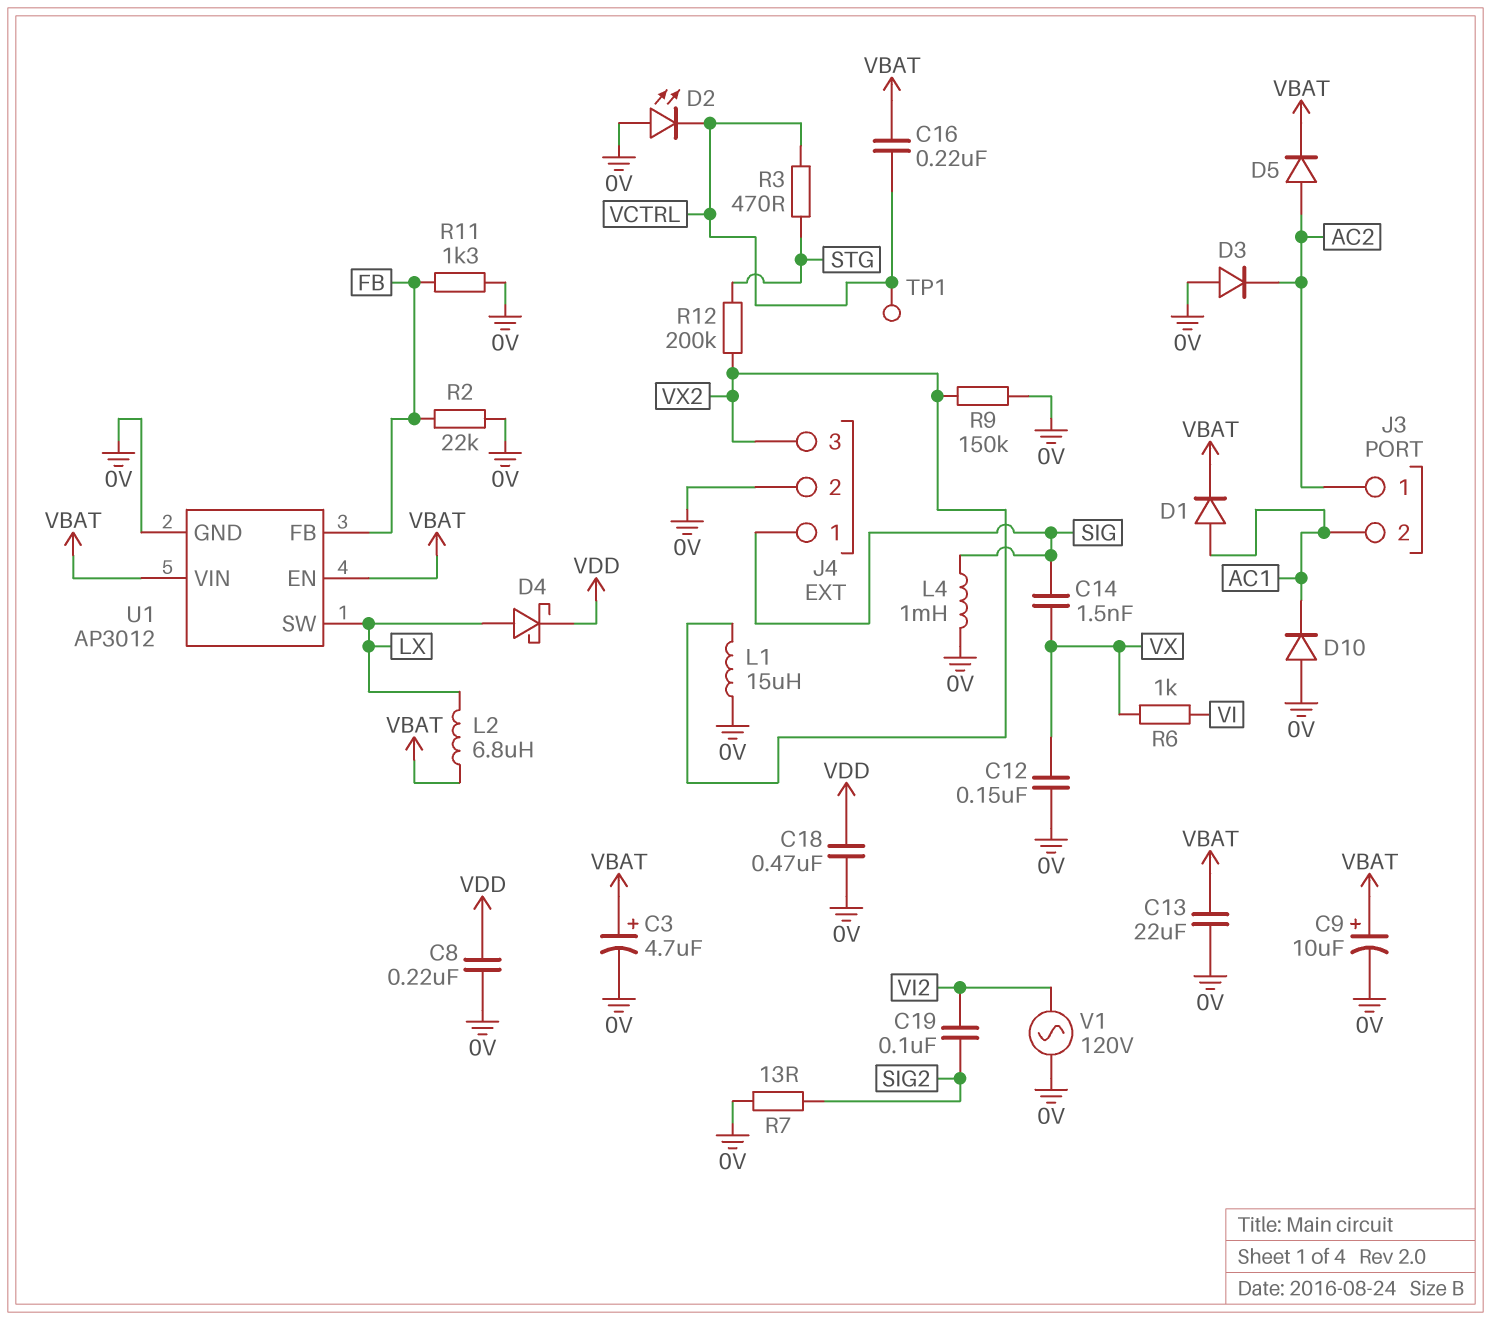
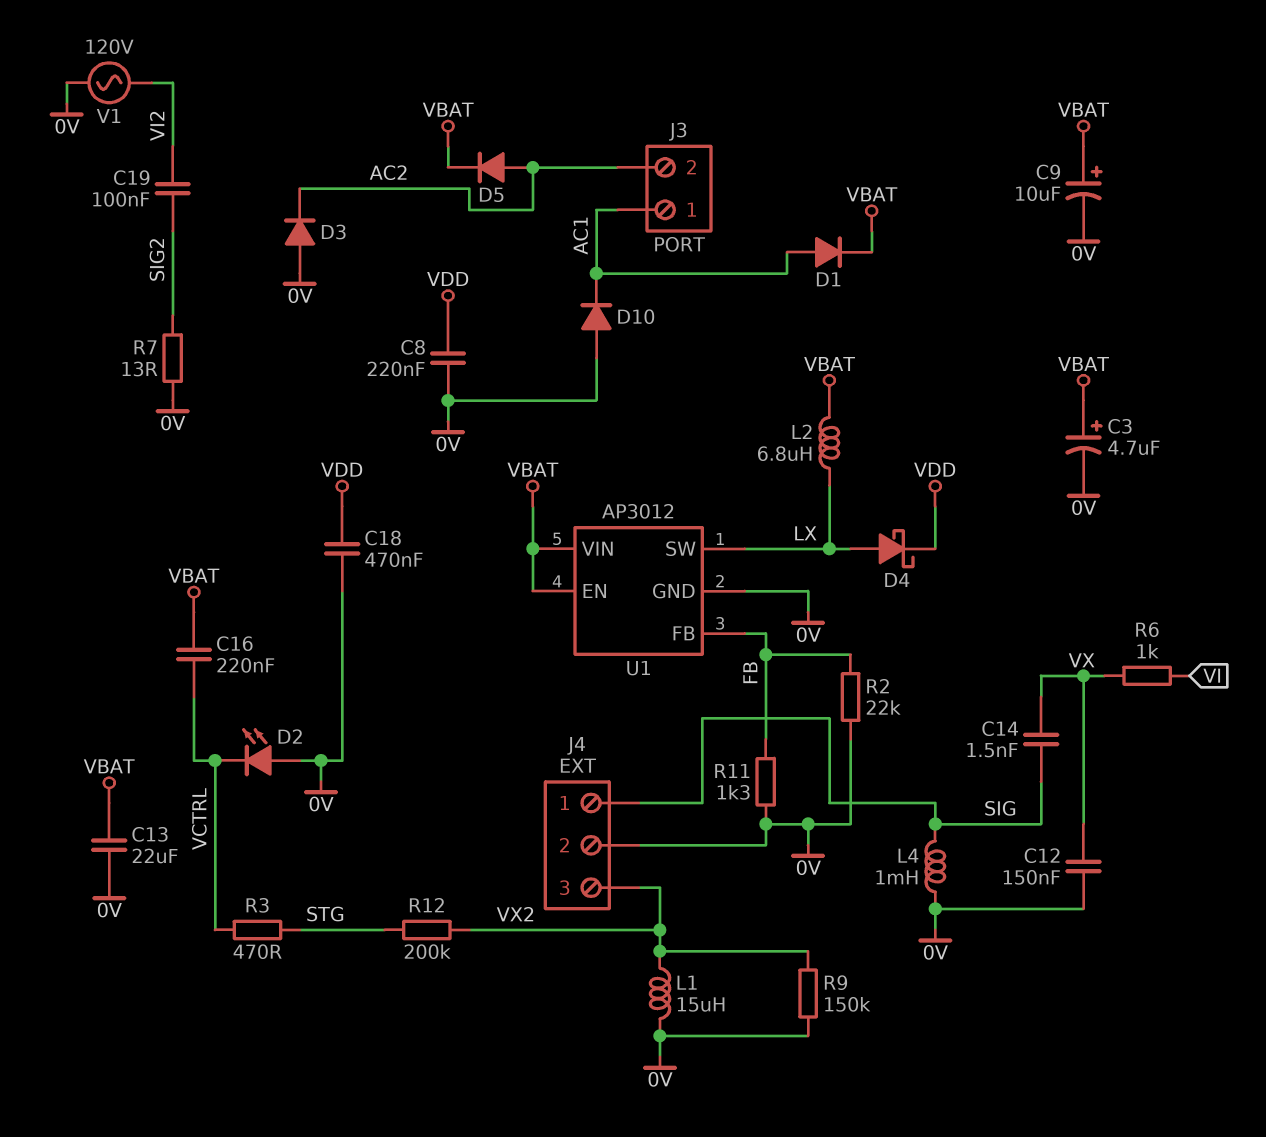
J3 pin 1: AC2 -> AC1
J3 pin 2: AC1 -> AC2
TP1: test point (VCTRL) -> none

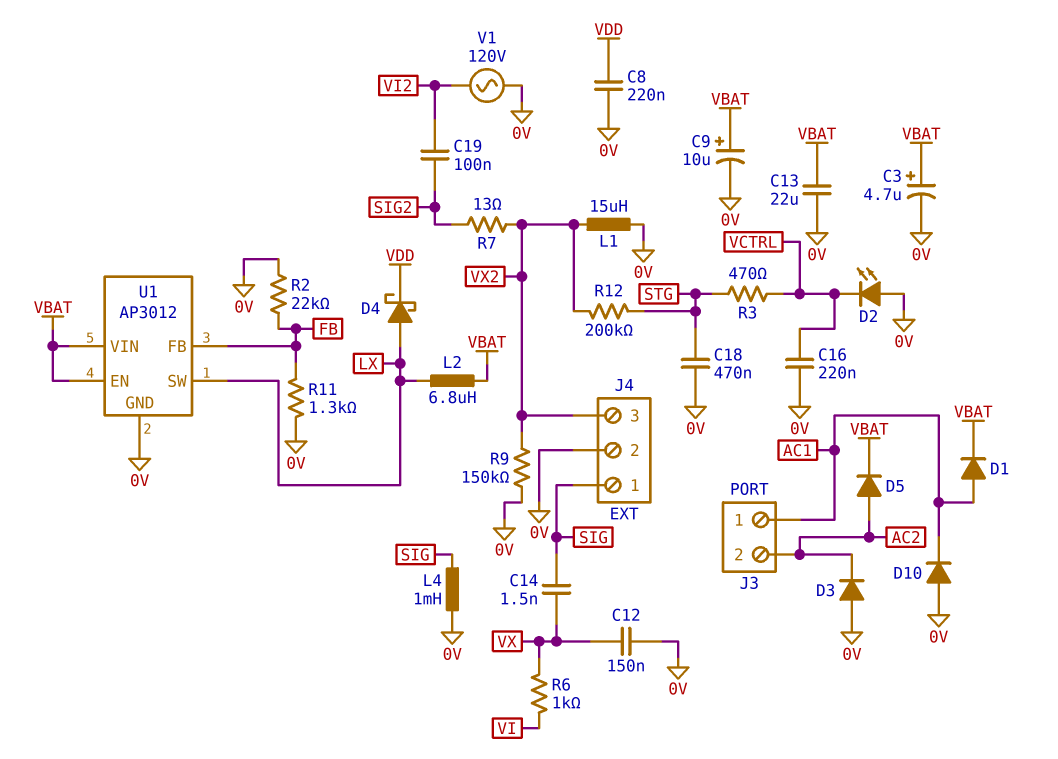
C16: 220nF (VBAT, VCTRL) -> 220nF (0V, VCTRL)
C18: 470nF (0V, VDD) -> 470nF (0V, STG)
R7: 13 (0V, SIG2) -> 13 (SIG2, VX2)

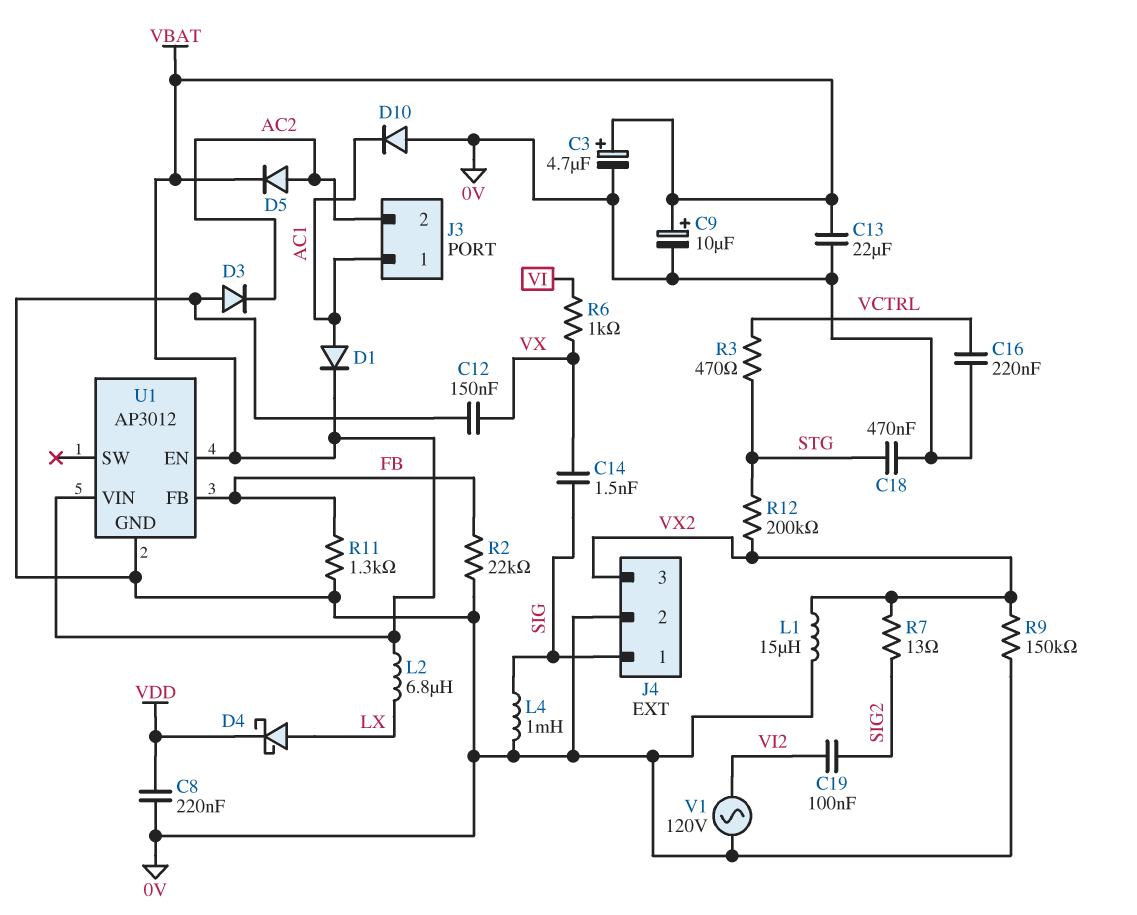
D2: LED (A 0V, K VCTRL) -> none
U1 pin SW: LX -> none

